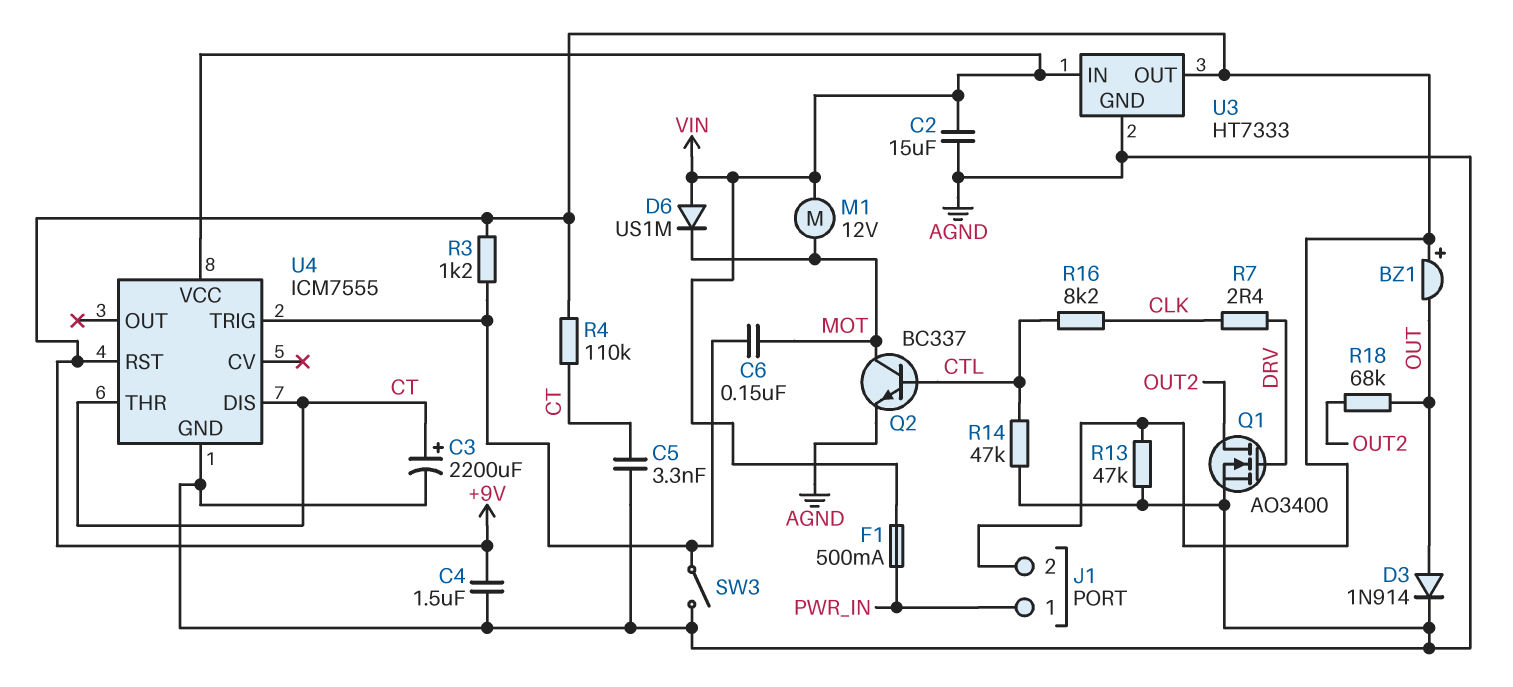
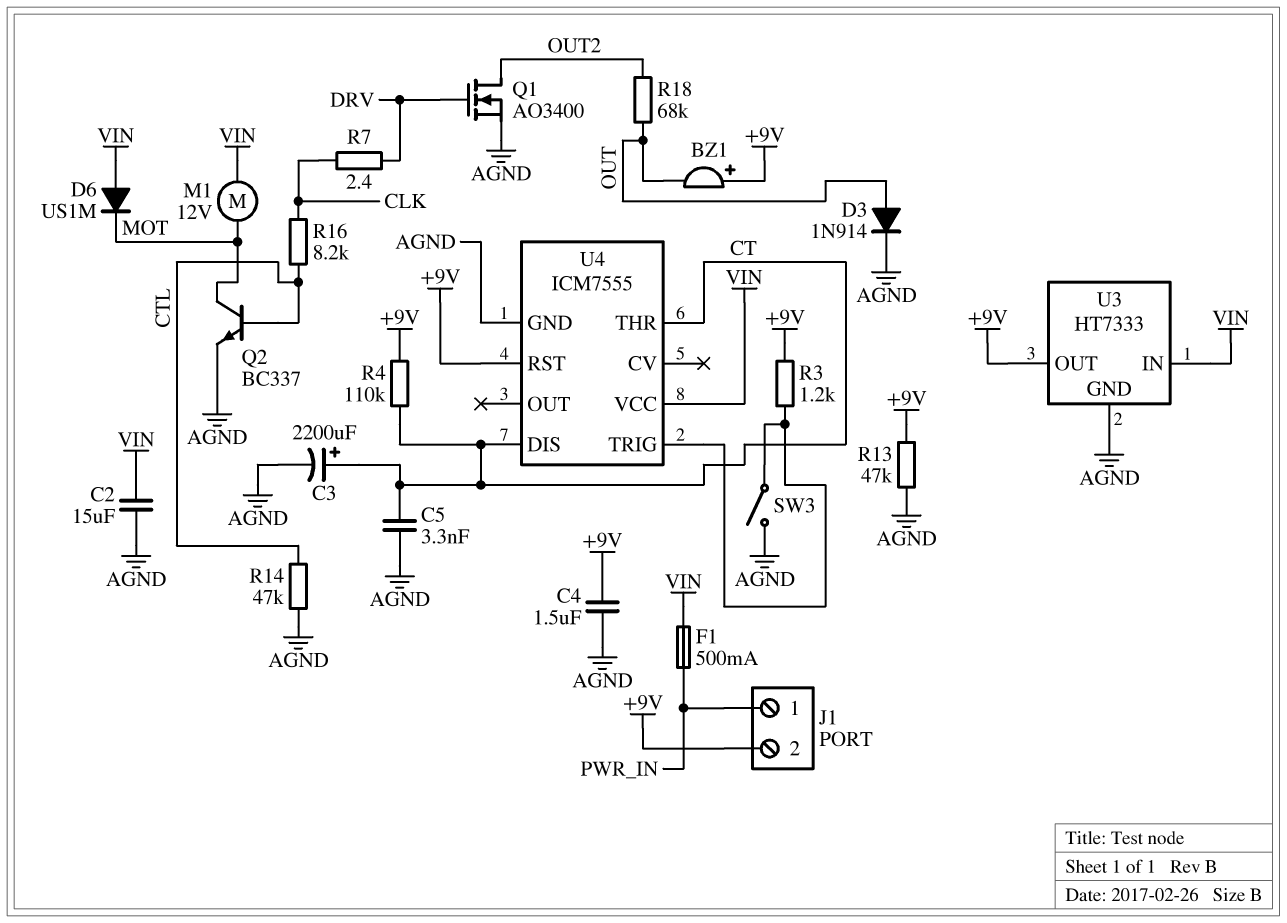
C6: 150nF (MOT, U4/TRIG) -> none

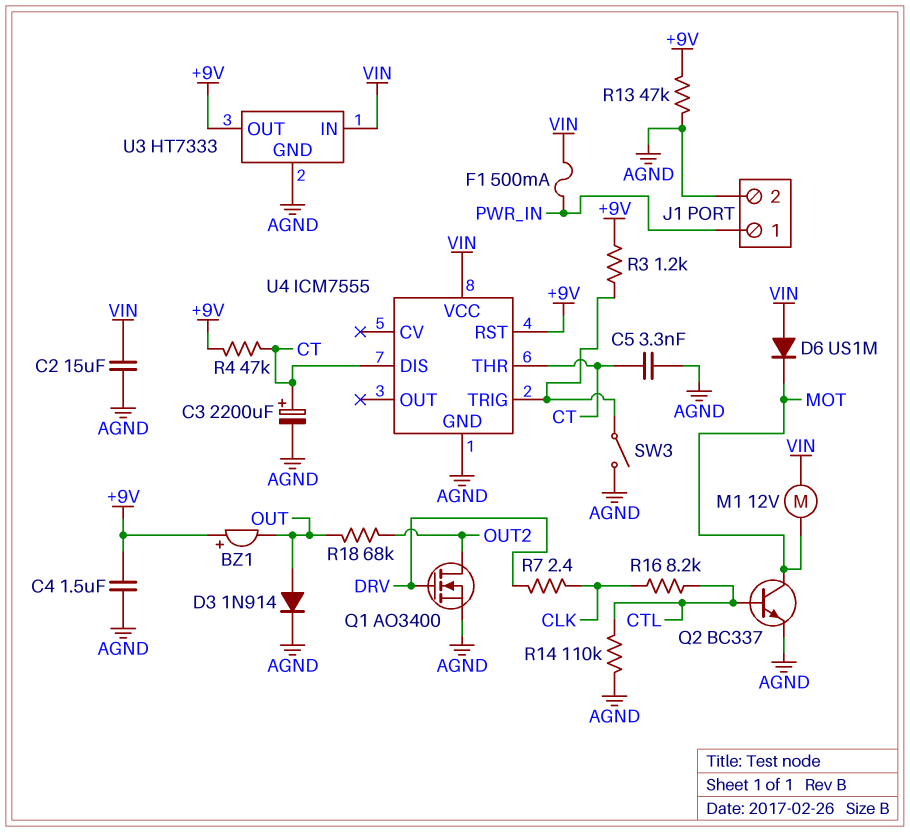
J1 pin 2: +9V -> AGND
R4: 110k (+9V, CT) -> 47k (+9V, CT)
R14: 47k (AGND, CTL) -> 110k (AGND, CTL)

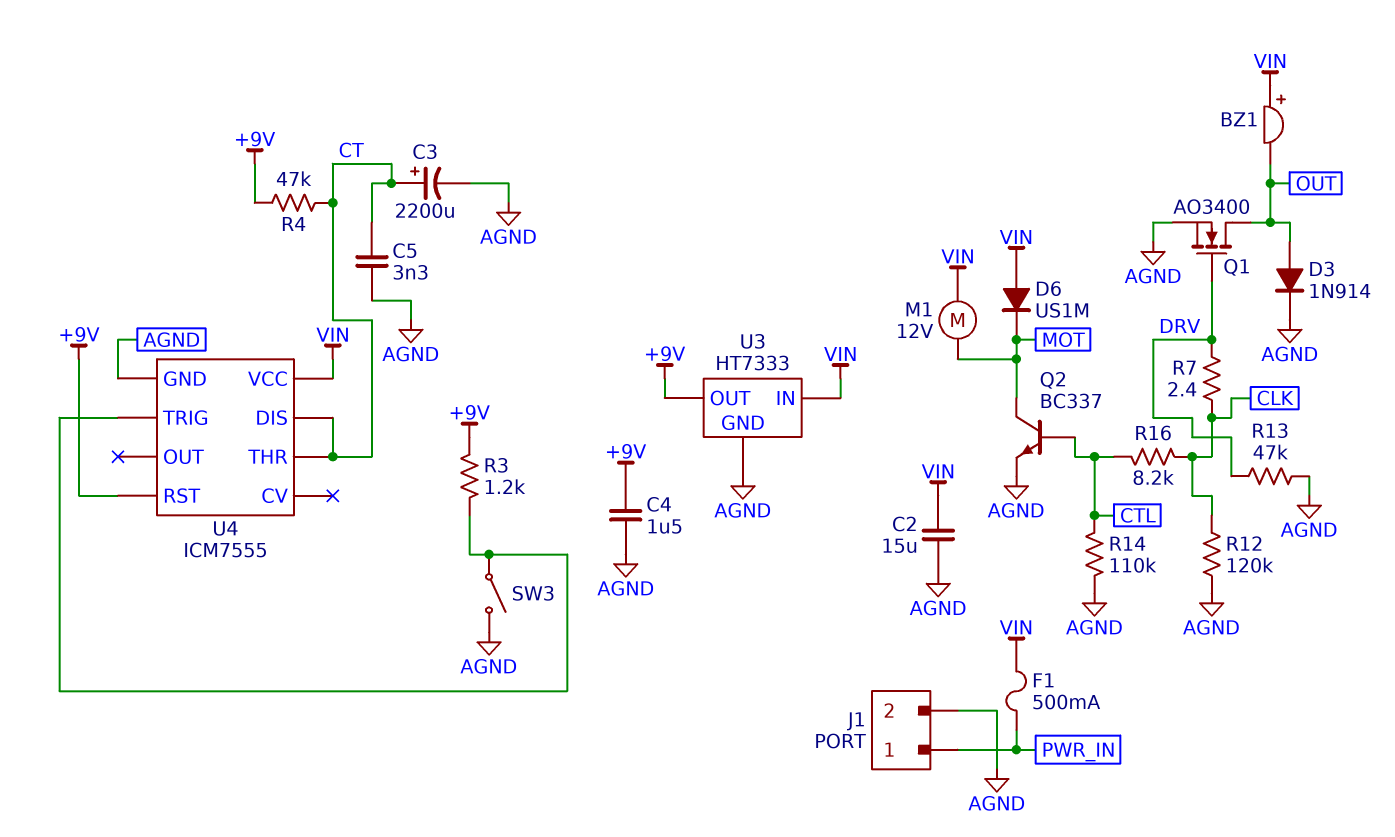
BZ1: buzzer (plus +9V, minus OUT) -> buzzer (plus VIN, minus OUT)
Q1: NMOS AO3400 (G DRV, D OUT2, S AGND) -> NMOS AO3400 (G DRV, D OUT, S AGND)
R12: none -> 120k (AGND, CLK)
R13: 47k (+9V, AGND) -> 47k (AGND, DRV)
R18: 68k (OUT, OUT2) -> none

